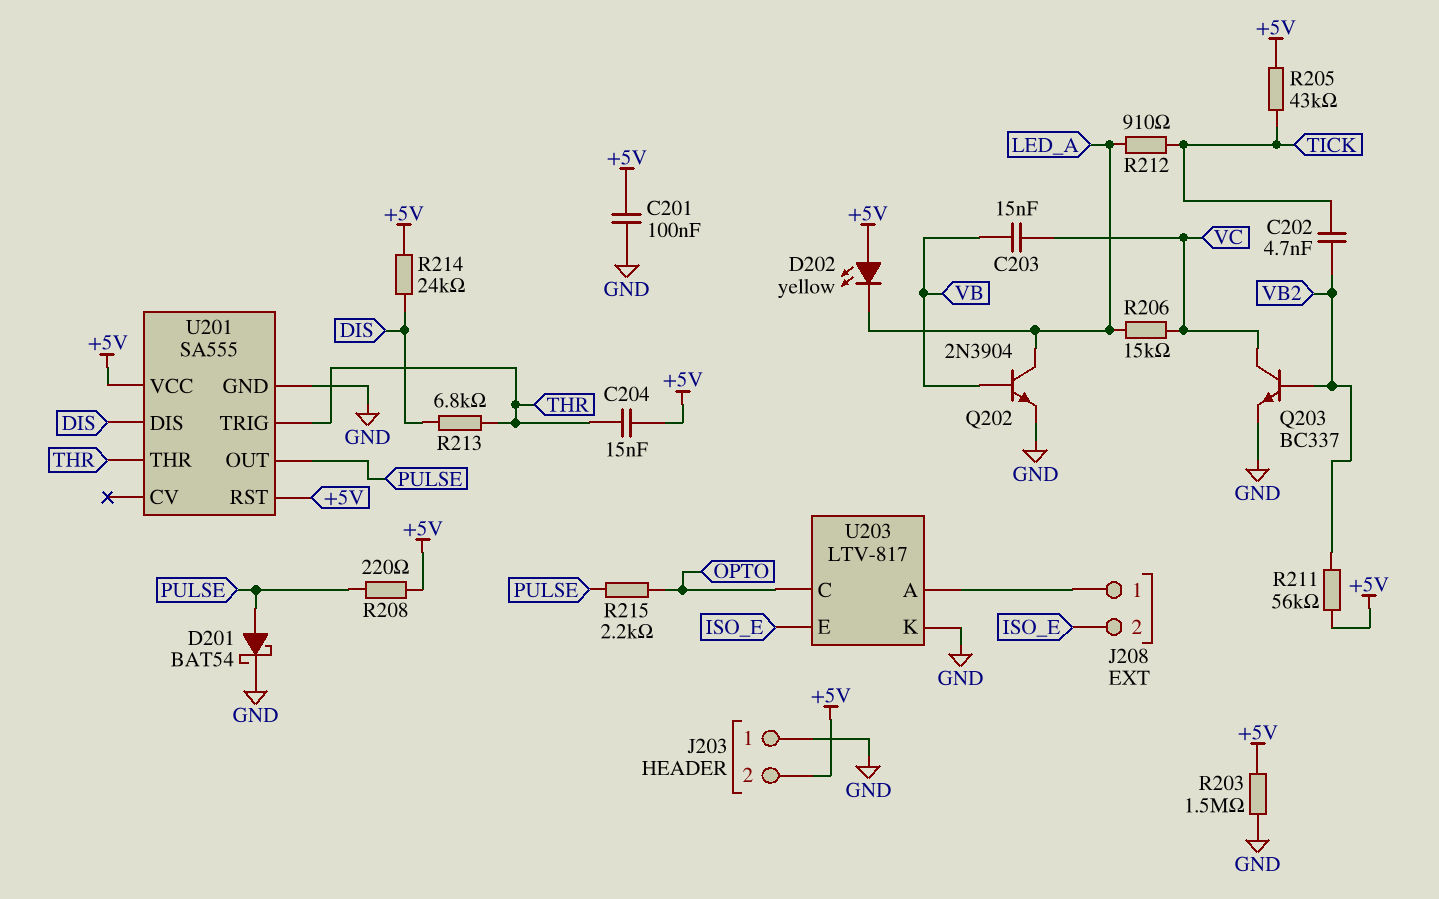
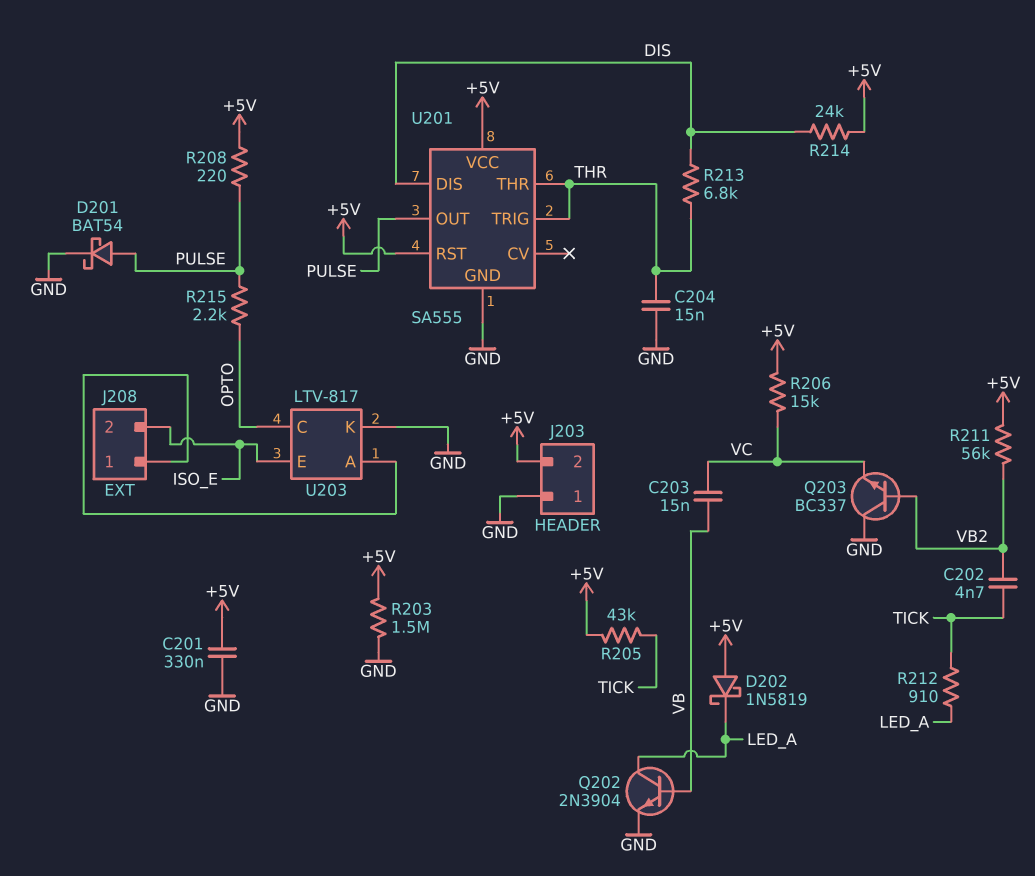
C201: 100nF (+5V, GND) -> 330nF (+5V, GND)
C204: 15nF (+5V, THR) -> 15nF (GND, THR)
D202: LED yellow (A +5V, K LED_A) -> schottky 1N5819 (A +5V, K LED_A)
Q203: NPN BC337 (B VB2, C VC, E GND) -> NPN BC337 (B VB2, C GND, E VC)
R206: 15k (LED_A, VC) -> 15k (+5V, VC)

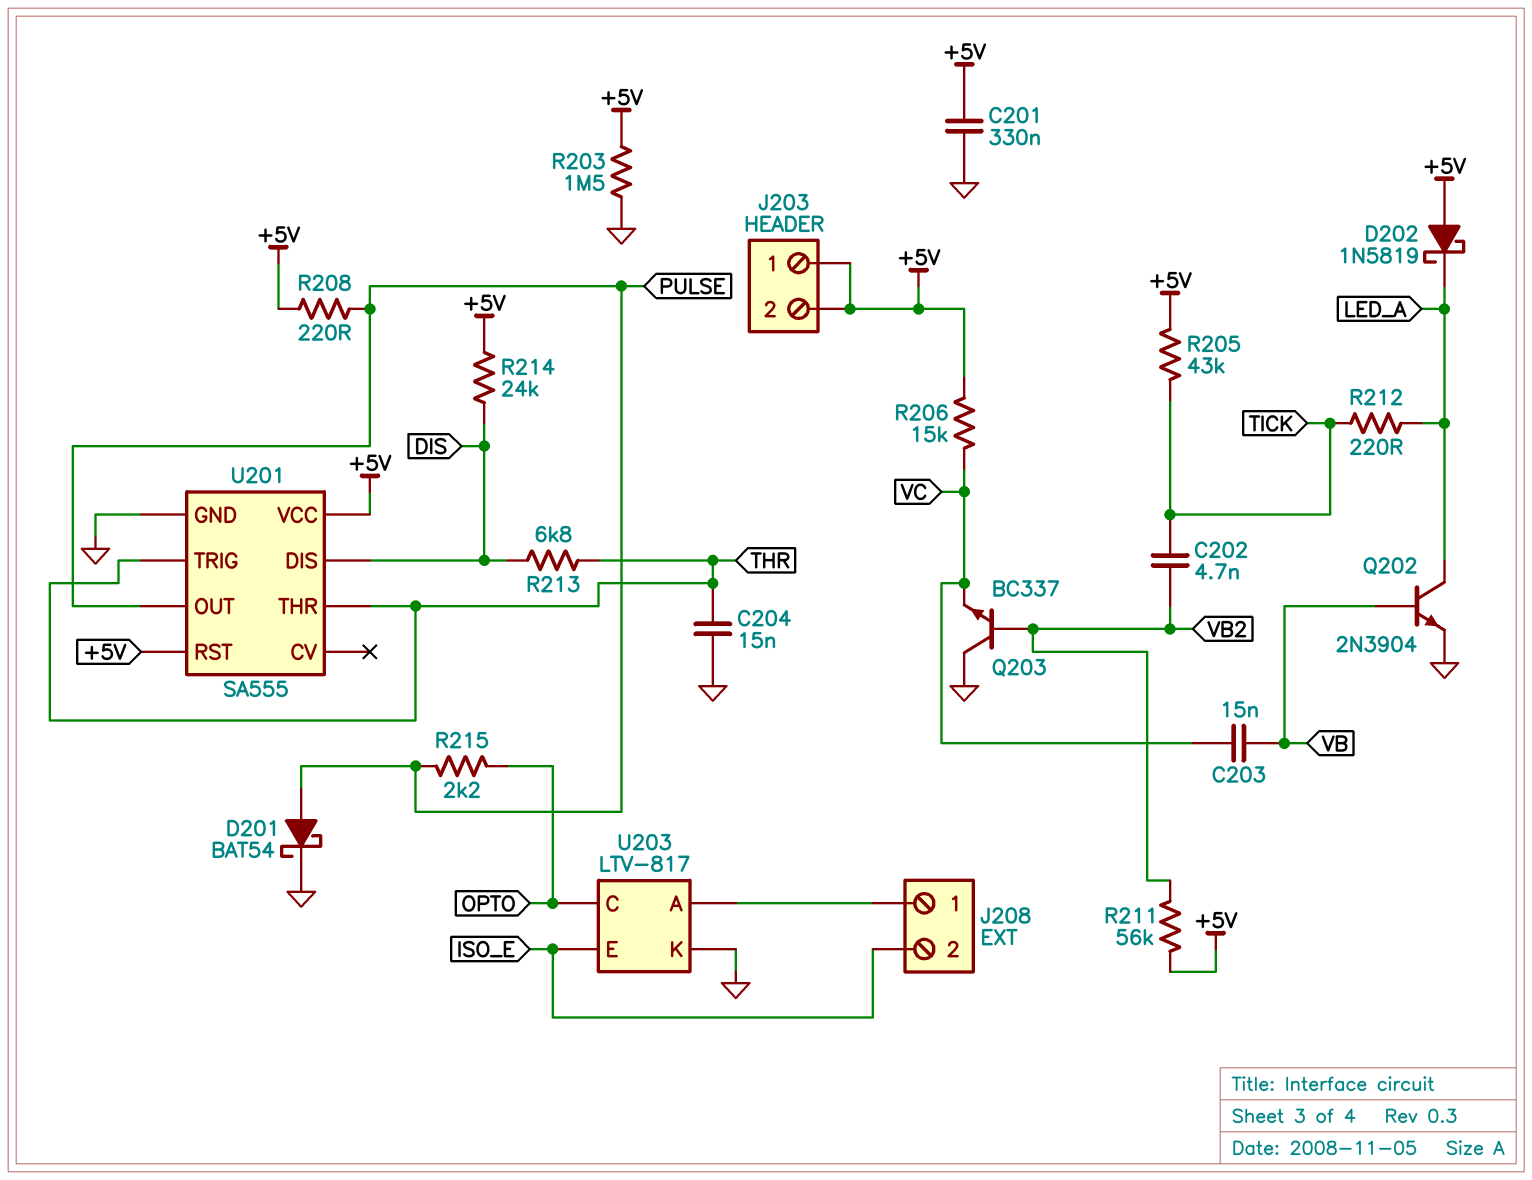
J203 pin 1: GND -> +5V
R212: 910 (LED_A, TICK) -> 220 (LED_A, TICK)

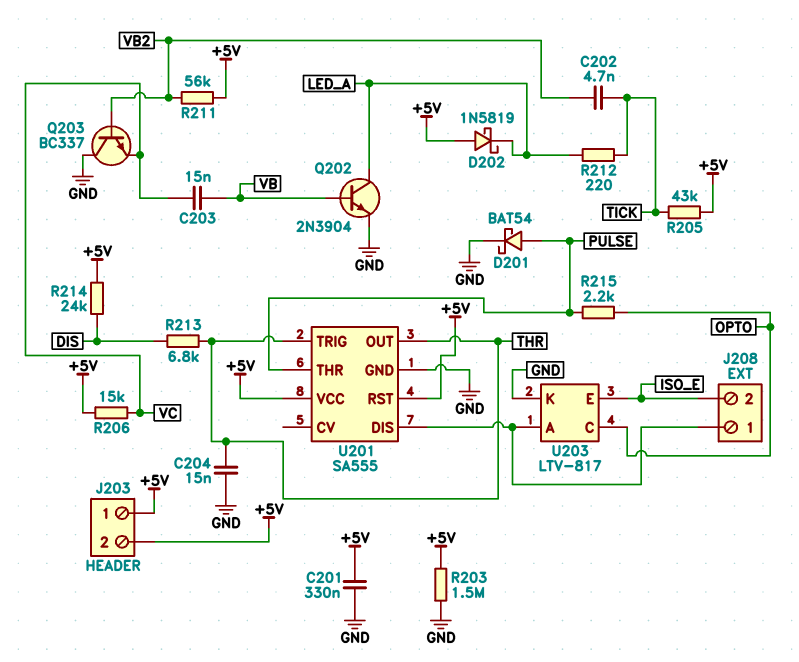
R208: 220 (+5V, PULSE) -> none
U201 pin DIS: DIS -> J208/1
U201 pin OUT: PULSE -> THR
U201 pin THR: THR -> PULSE

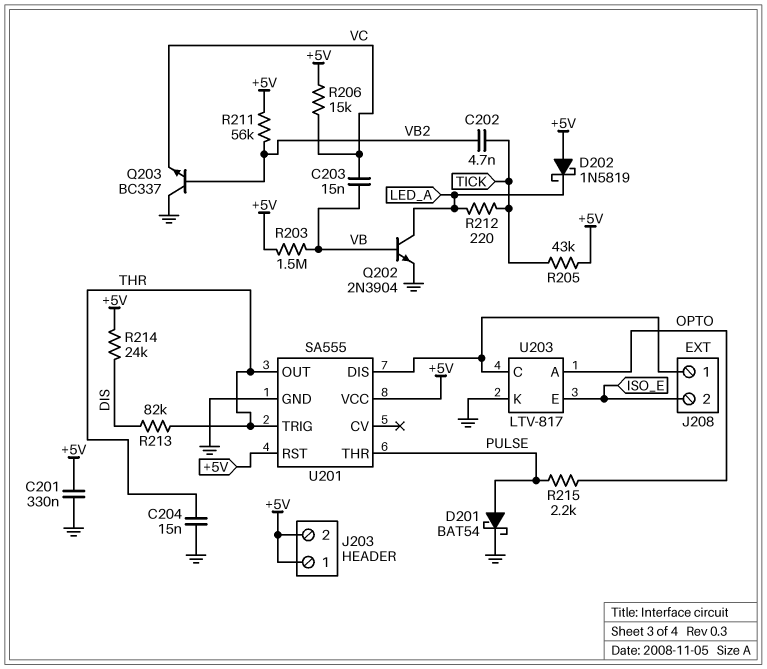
R203: 1.5M (+5V, GND) -> 1.5M (+5V, VB)
R213: 6.8k (DIS, THR) -> 82k (DIS, THR)
U203 pin A: J208/1 -> OPTO
U203 pin C: OPTO -> J208/1

